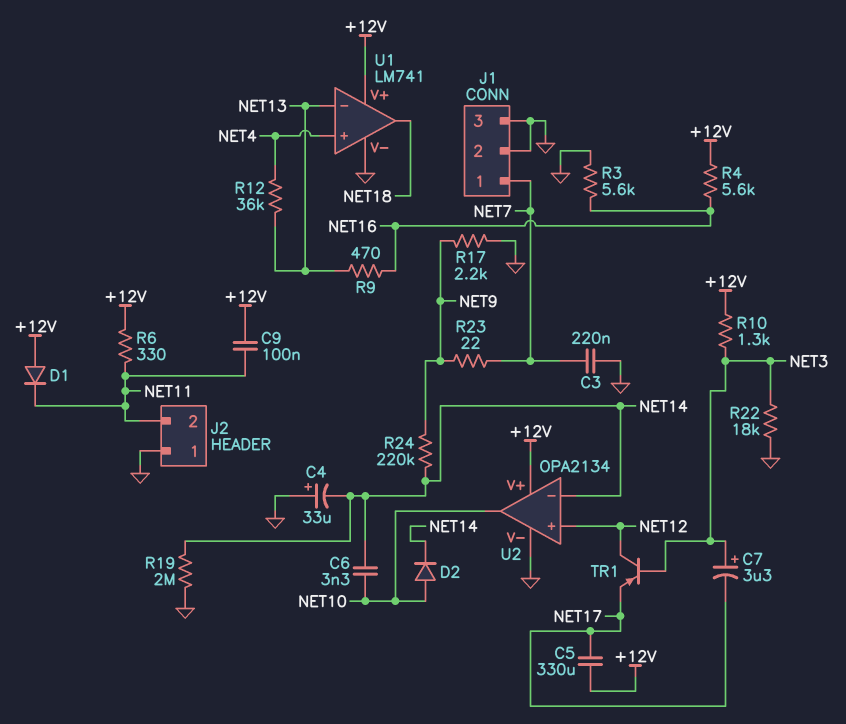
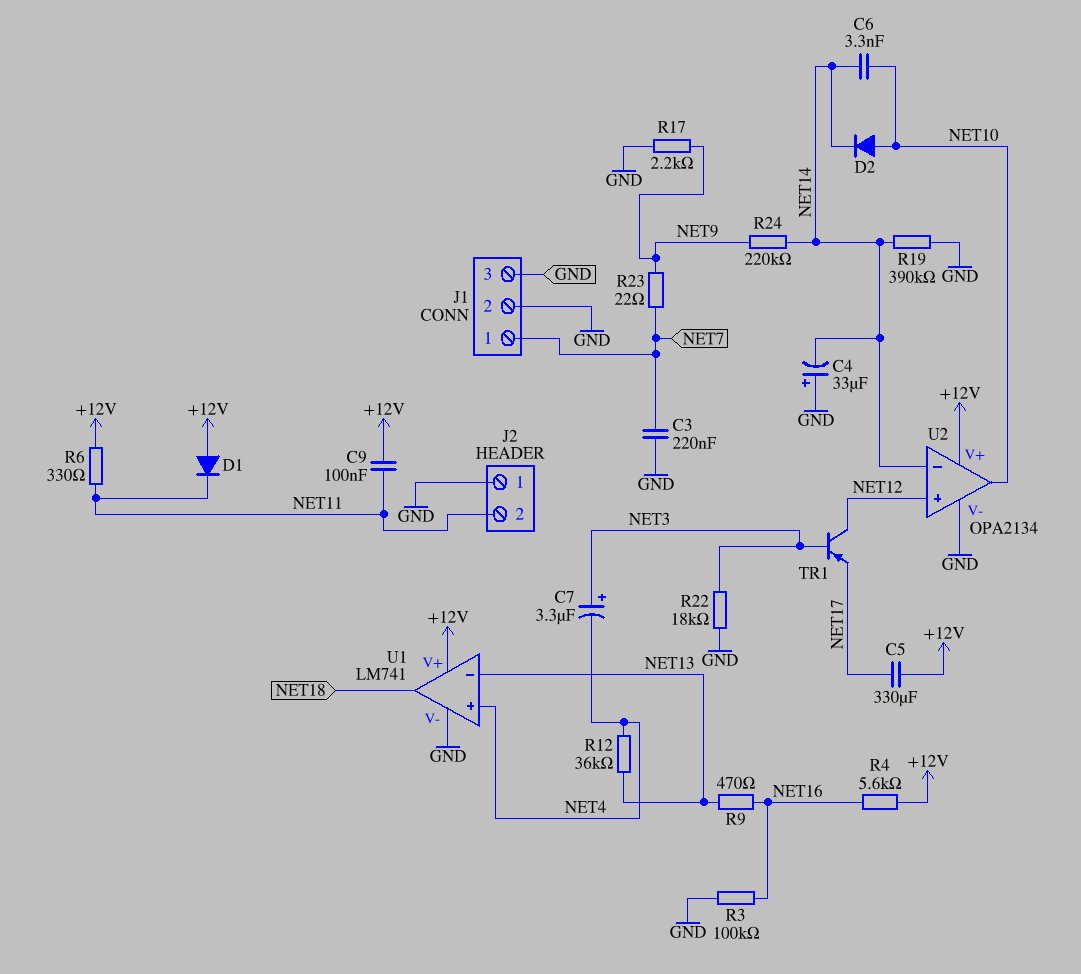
C7: 3.3uF (plus NET3, minus NET17) -> 3.3uF (plus NET3, minus NET4)
R3: 5.6k (GND, NET16) -> 100k (GND, NET16)
R10: 1.3k (+12V, NET3) -> none
R19: 2M (GND, NET14) -> 390k (GND, NET14)

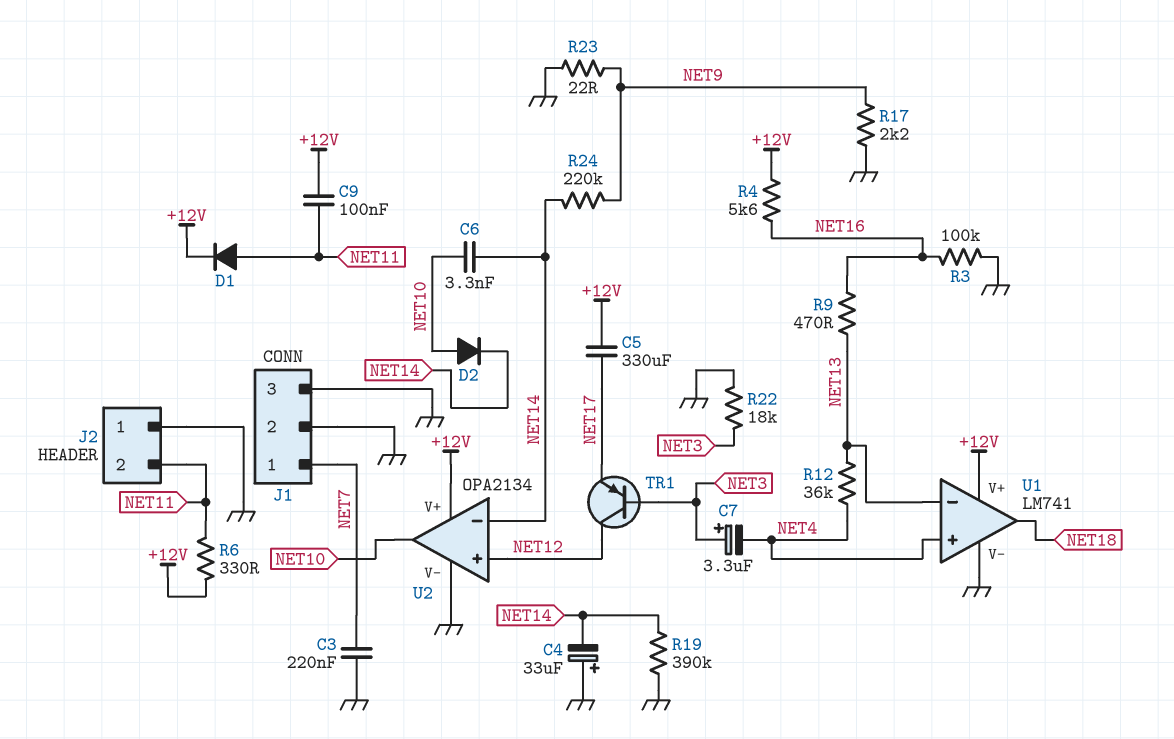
D1: diode (A +12V, K NET11) -> diode (A NET11, K +12V)
R23: 22 (NET7, NET9) -> 22 (GND, NET9)

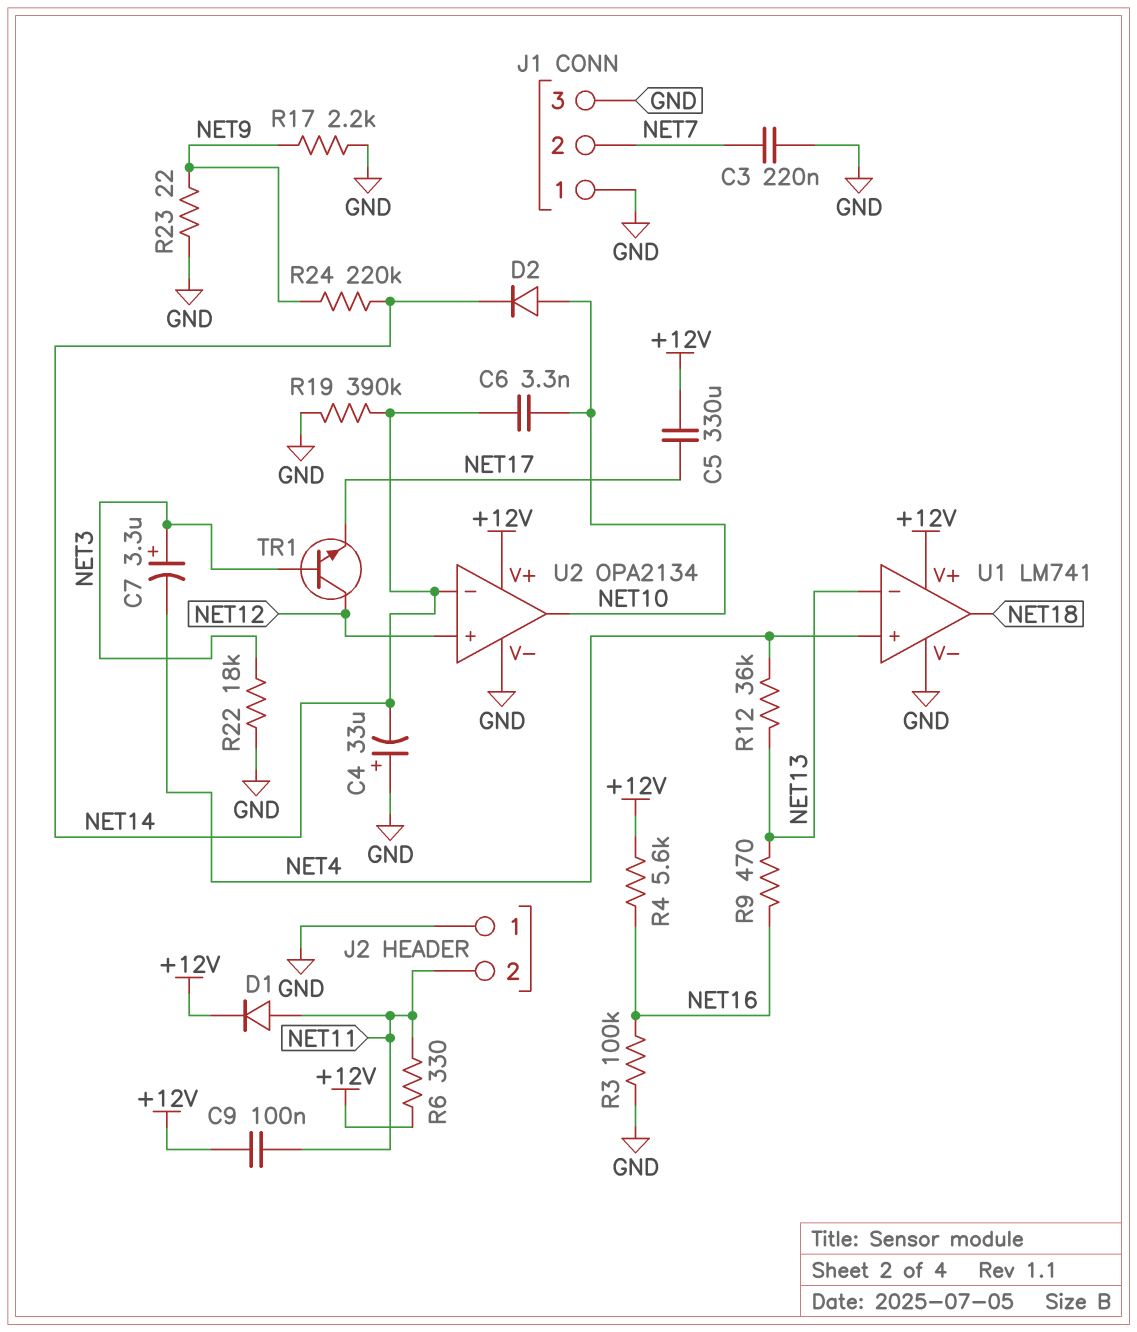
J1 pin 1: NET7 -> GND
J1 pin 2: GND -> NET7
TR1: PNP (B NET3, C NET12, E NET17) -> NPN (B NET3, C NET12, E NET17)

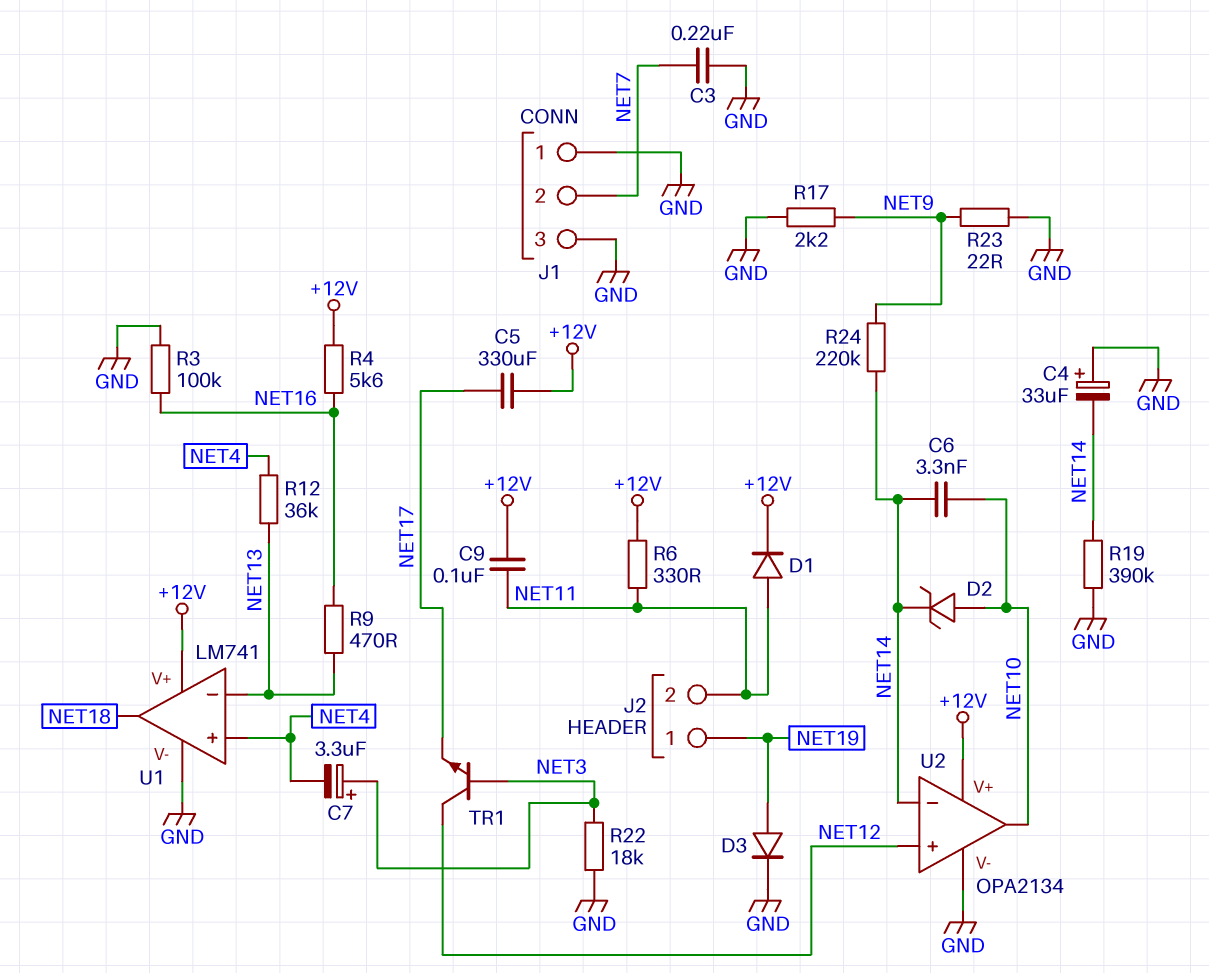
D2: diode (A NET10, K NET14) -> zener (A NET10, K NET14)
D3: none -> diode (A NET19, K GND)
J2 pin 1: GND -> NET19

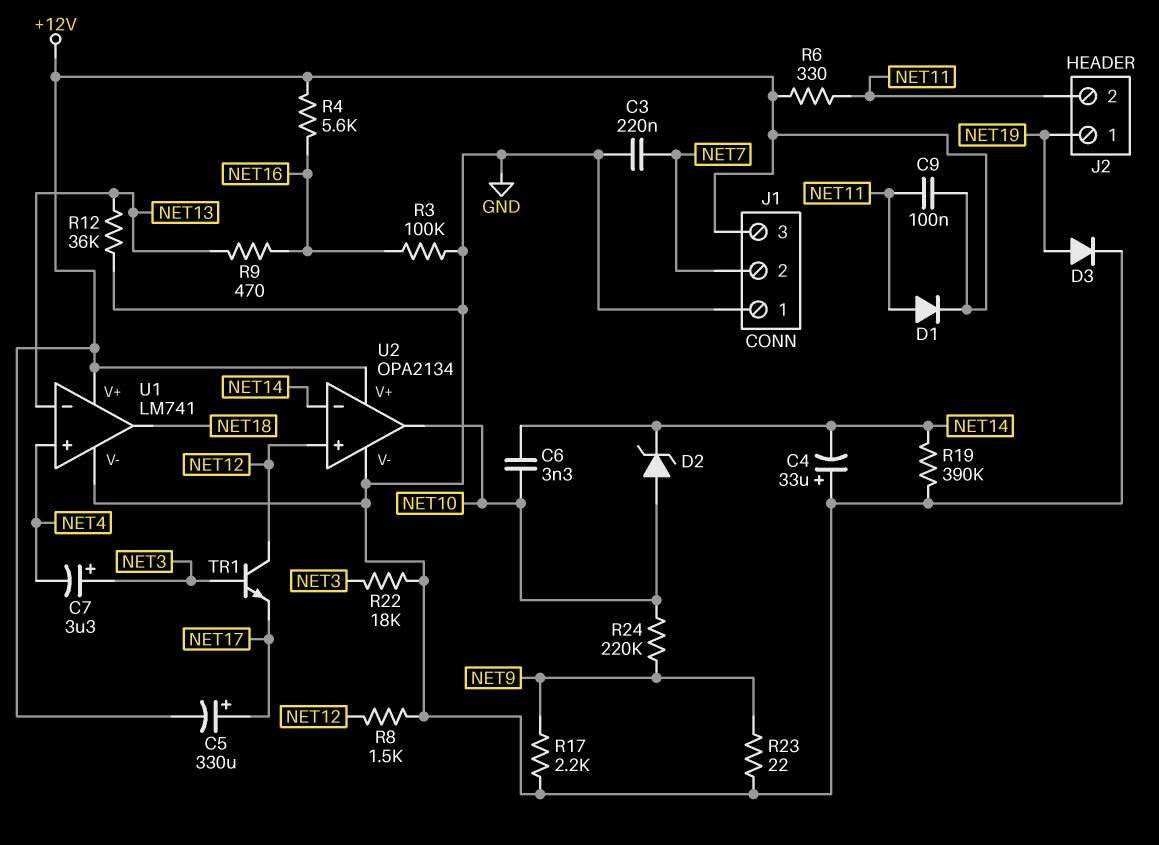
C5: 330uF (+12V, NET17) -> 330uF (plus NET17, minus +12V)
J1 pin 3: GND -> +12V
R8: none -> 1.5k (GND, NET12)
R12: 36k (NET4, NET13) -> 36k (GND, NET13)
R24: 220k (NET9, NET14) -> 220k (NET9, NET10)

